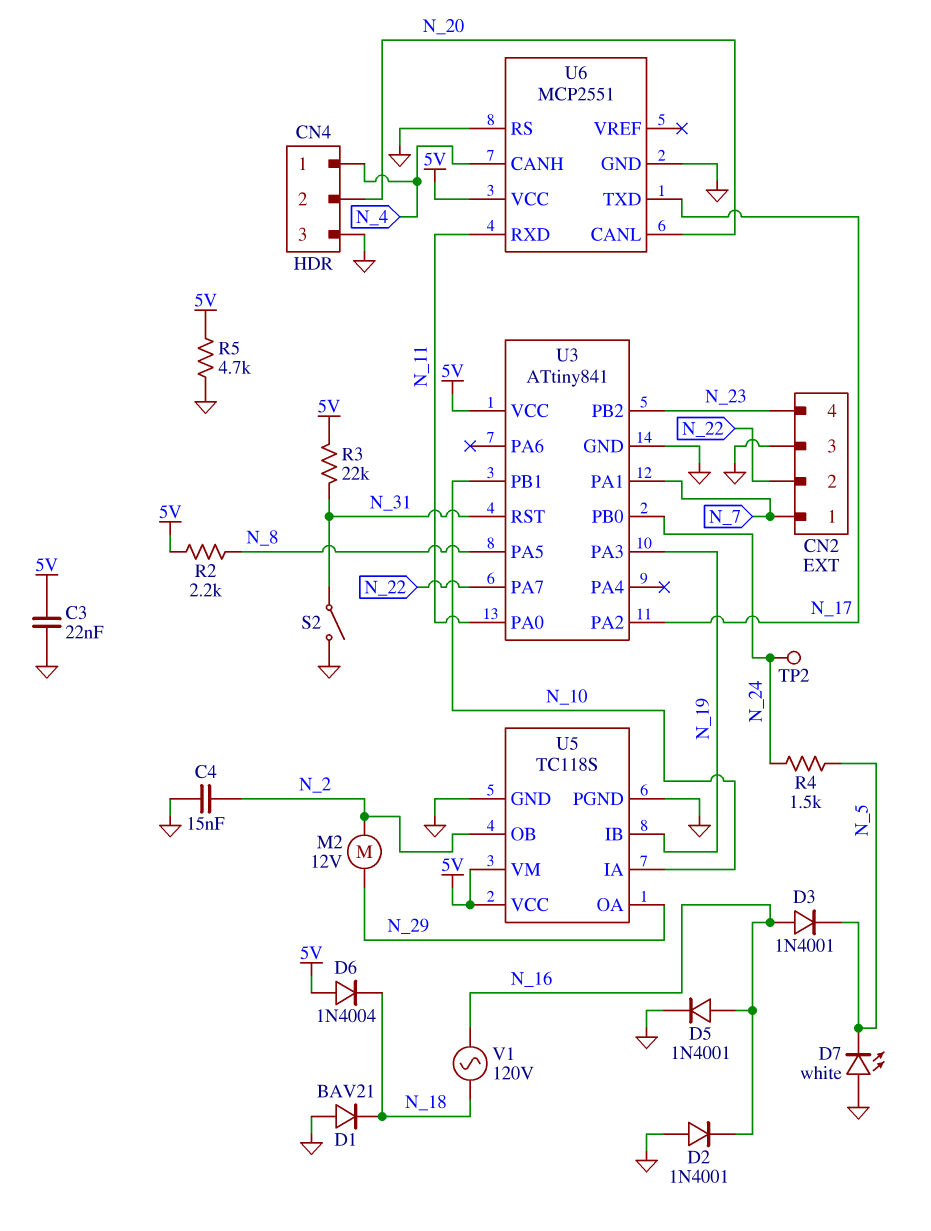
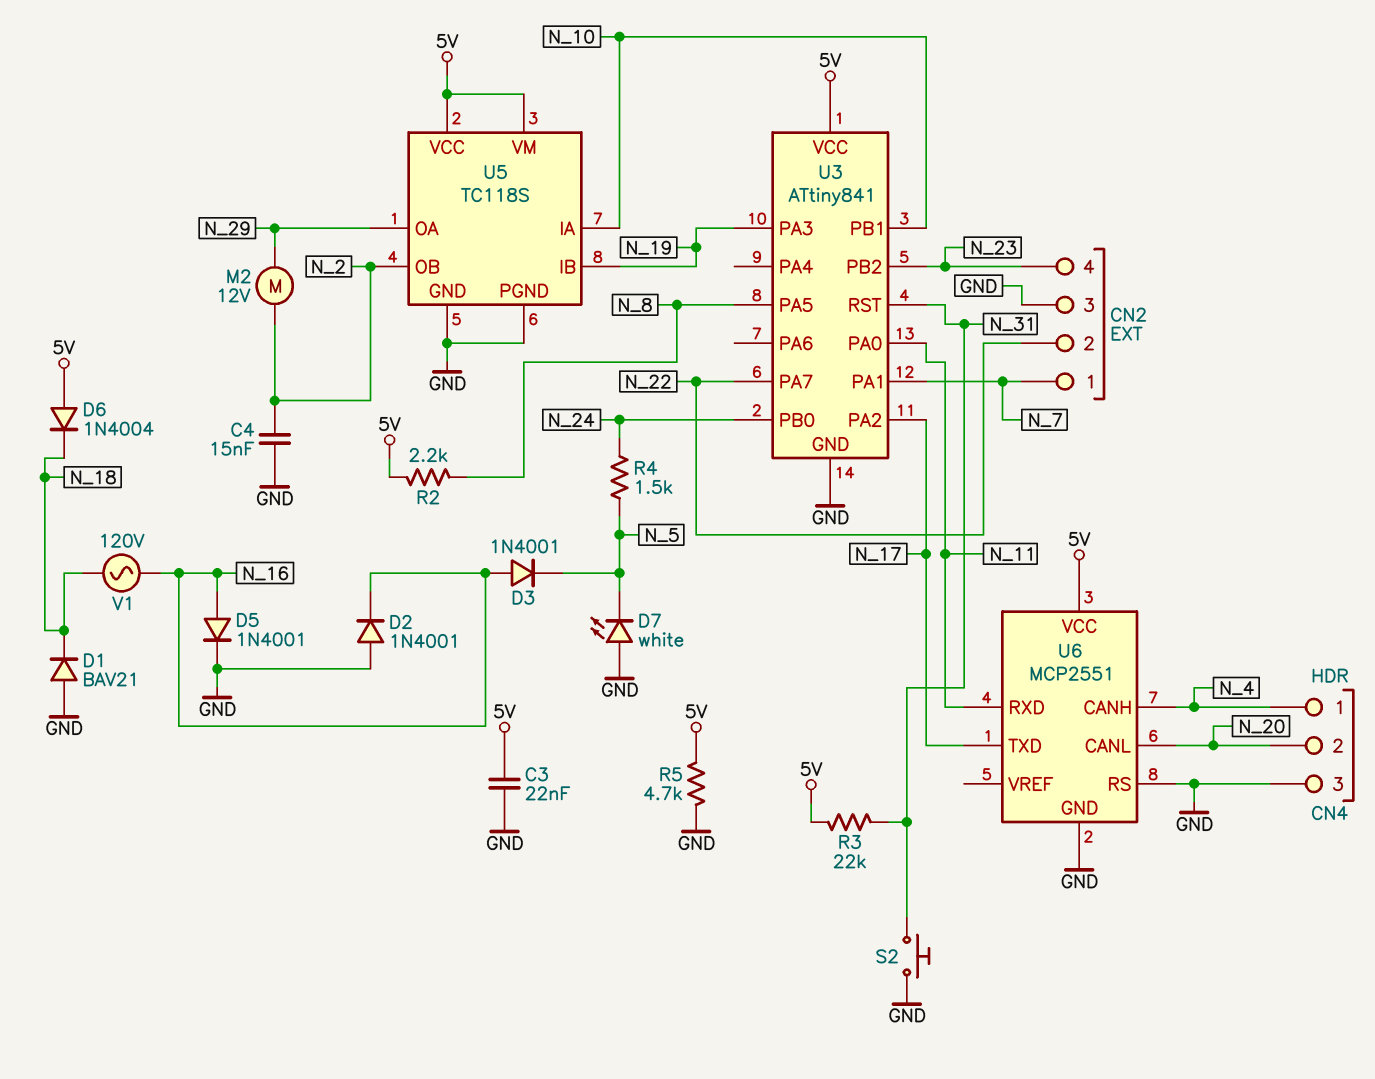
S2: switch (GND, N_31) -> button (GND, N_31)
TP2: test point (N_24) -> none

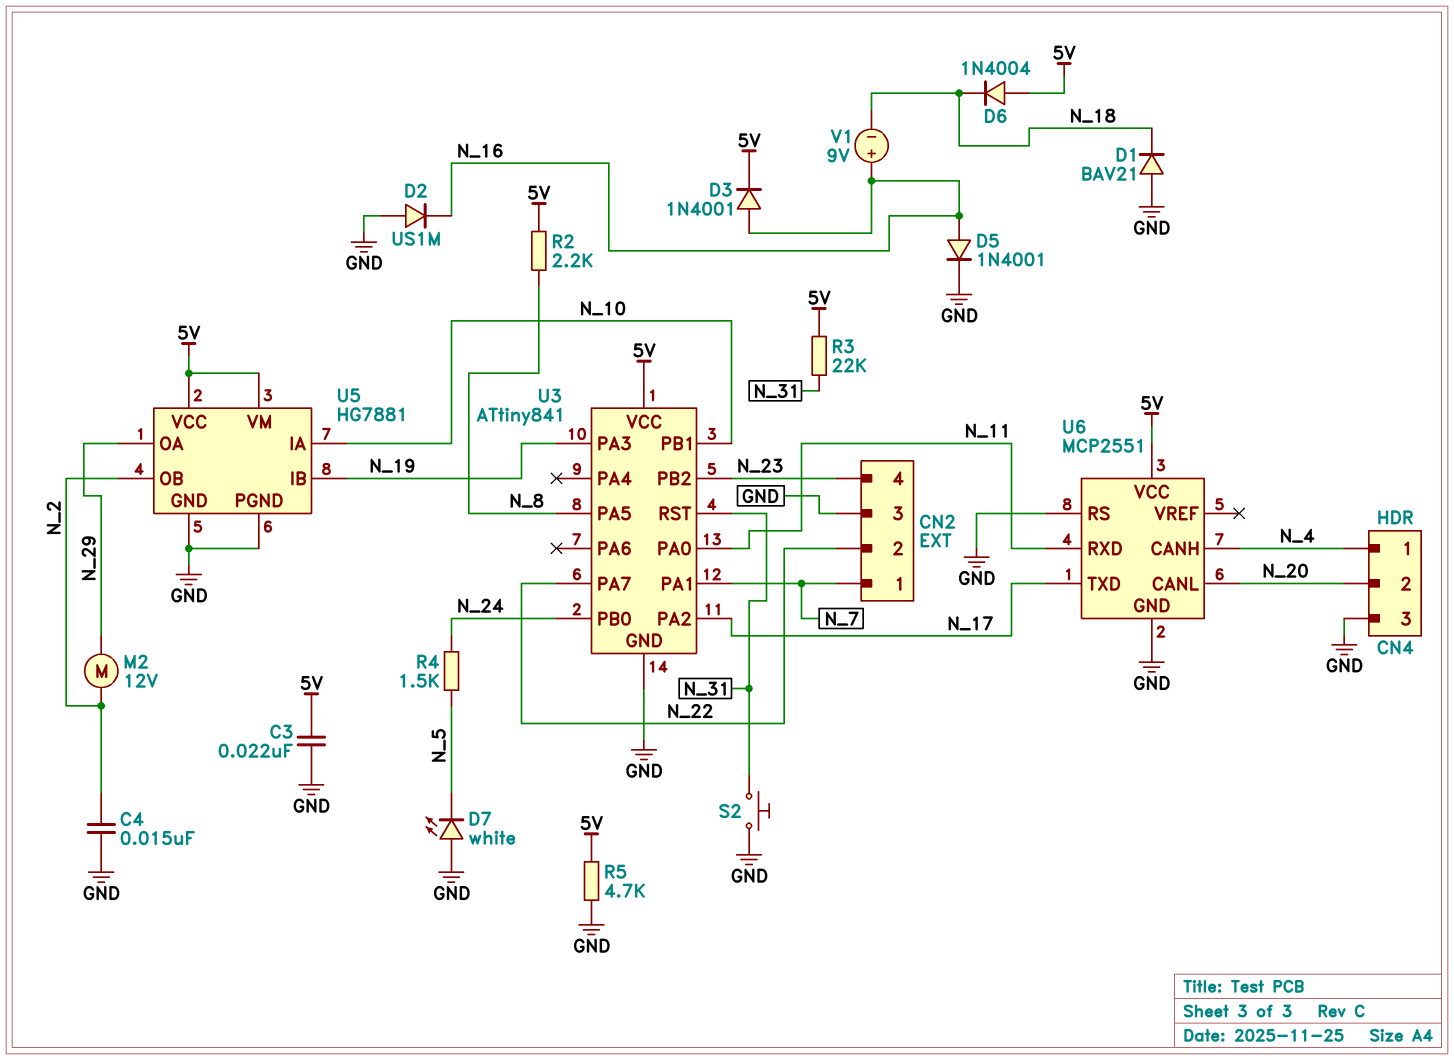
D2: diode 1N4001 (A GND, K N_16) -> diode US1M (A GND, K N_16)
D3: diode 1N4001 (A N_16, K N_5) -> diode 1N4001 (A N_16, K 5V)
U5: TC118S -> HG7881
V1: AC 120V (N_16, N_18) -> 9V (plus N_16, minus N_18)

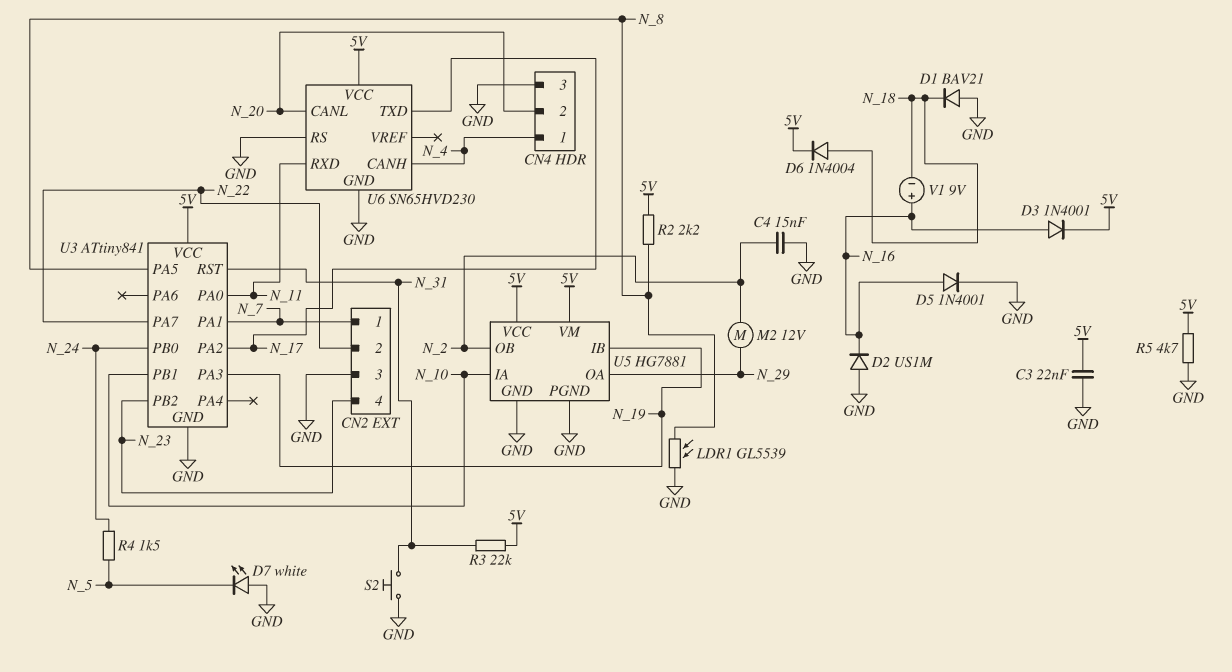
D6: diode 1N4004 (A 5V, K N_18) -> diode 1N4004 (A N_18, K 5V)
LDR1: none -> GL5539 (GND, N_8)
U6: MCP2551 -> SN65HVD230

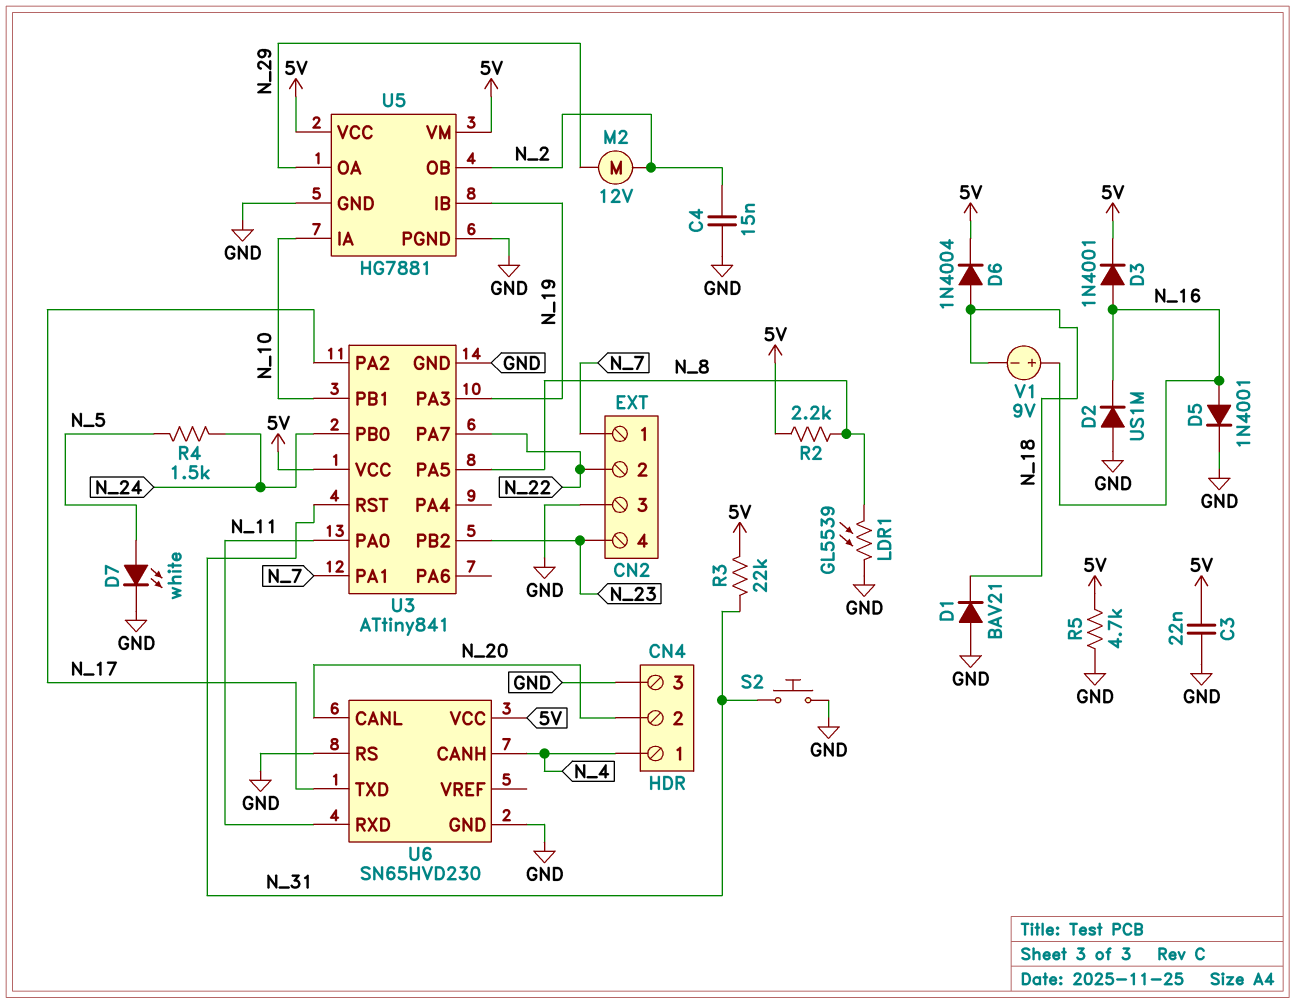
D7: LED white (A GND, K N_5) -> LED white (A N_5, K GND)

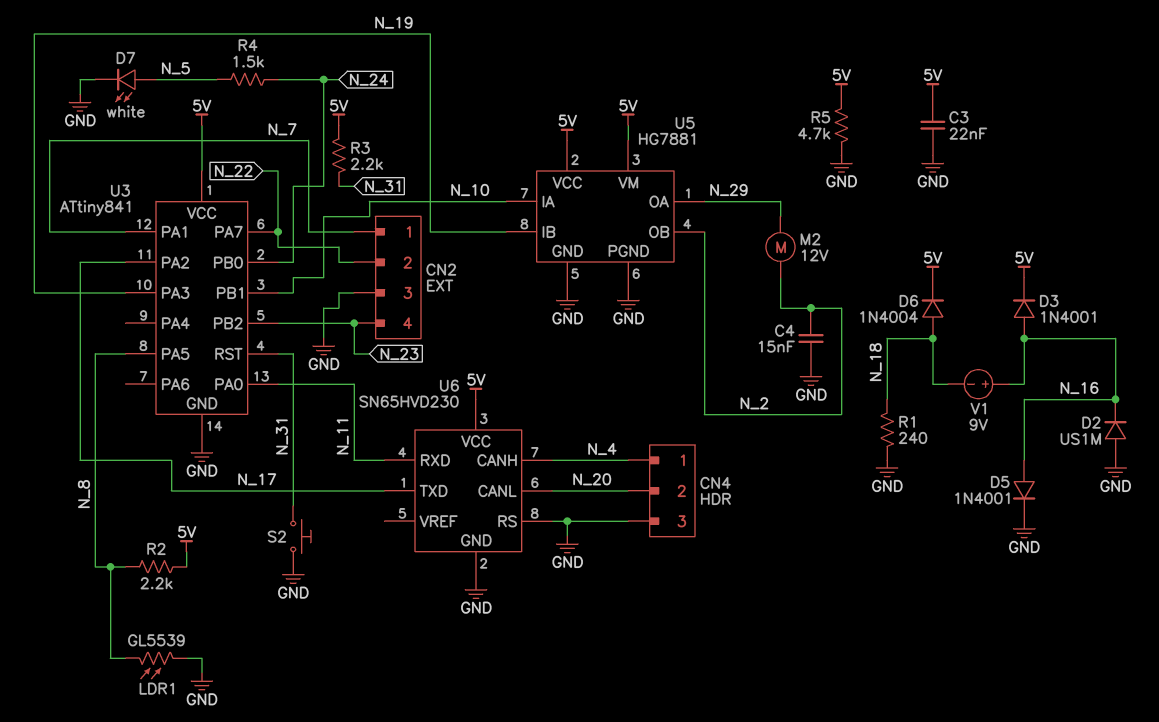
D1: diode BAV21 (A GND, K N_18) -> none
R1: none -> 240 (GND, N_18)
R3: 22k (5V, N_31) -> 2.2k (5V, N_31)

